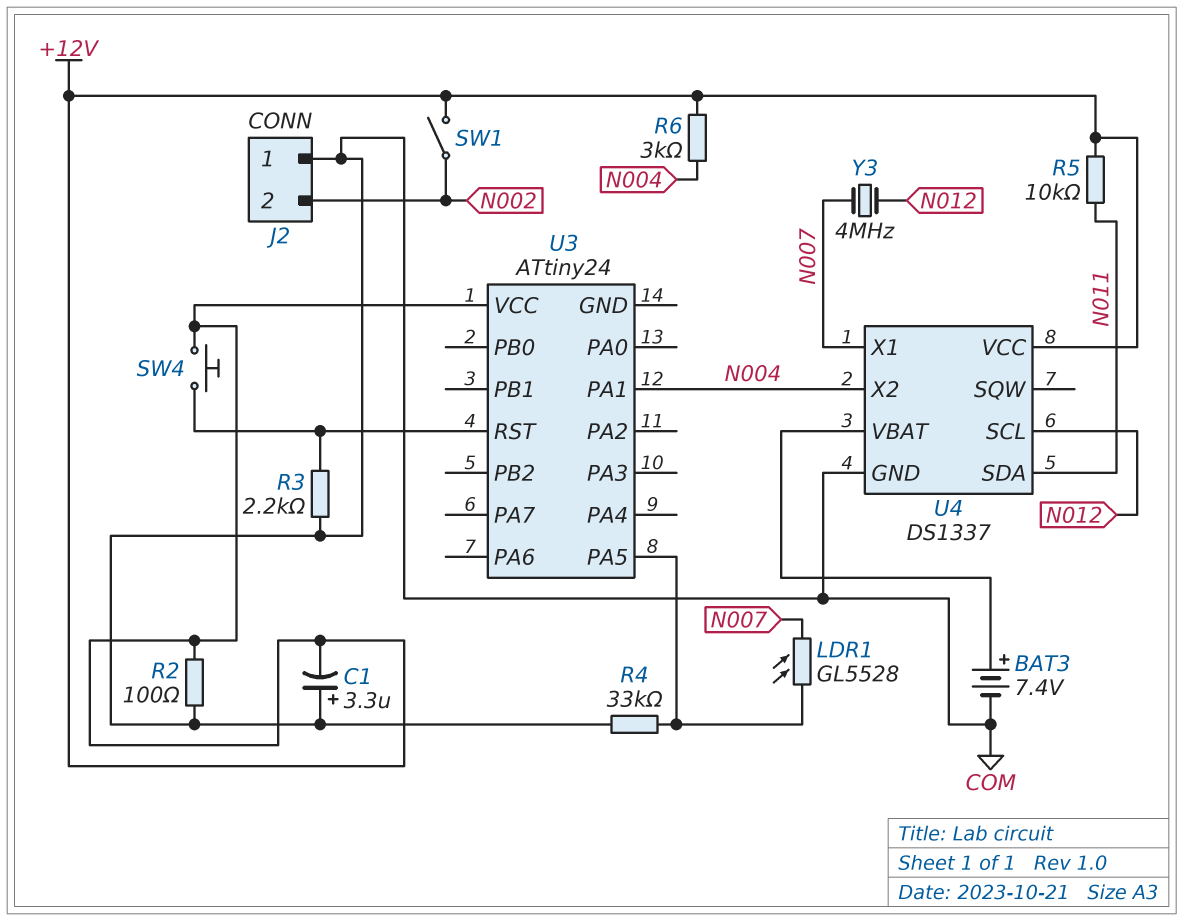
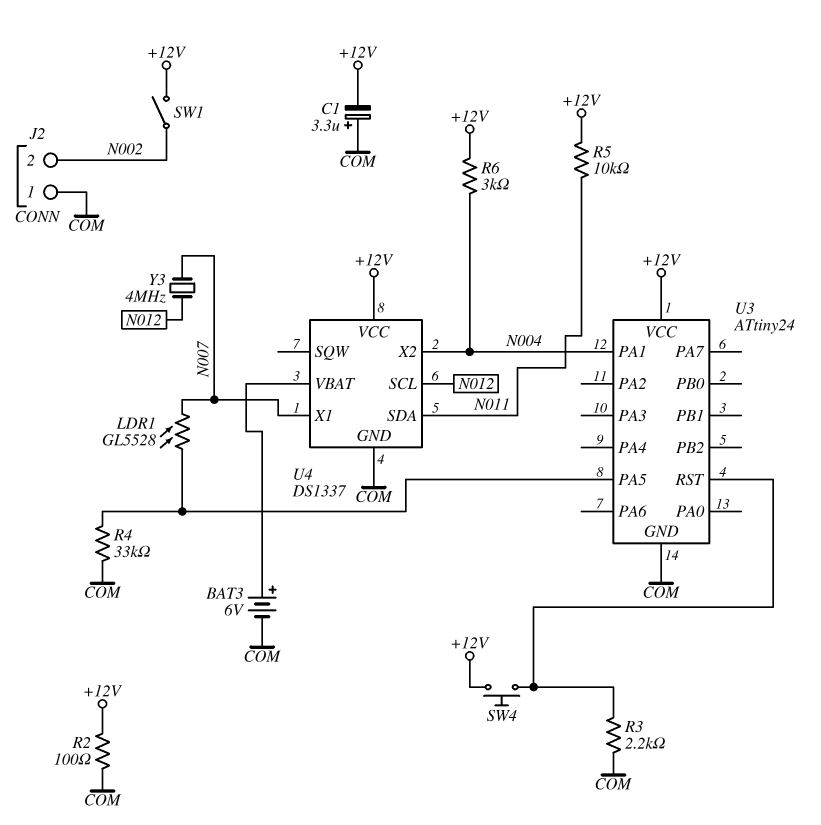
BAT3: 7.4V (plus U4/VBAT, minus COM) -> 6V (plus U4/VBAT, minus COM)
U3 pin GND: none -> COM

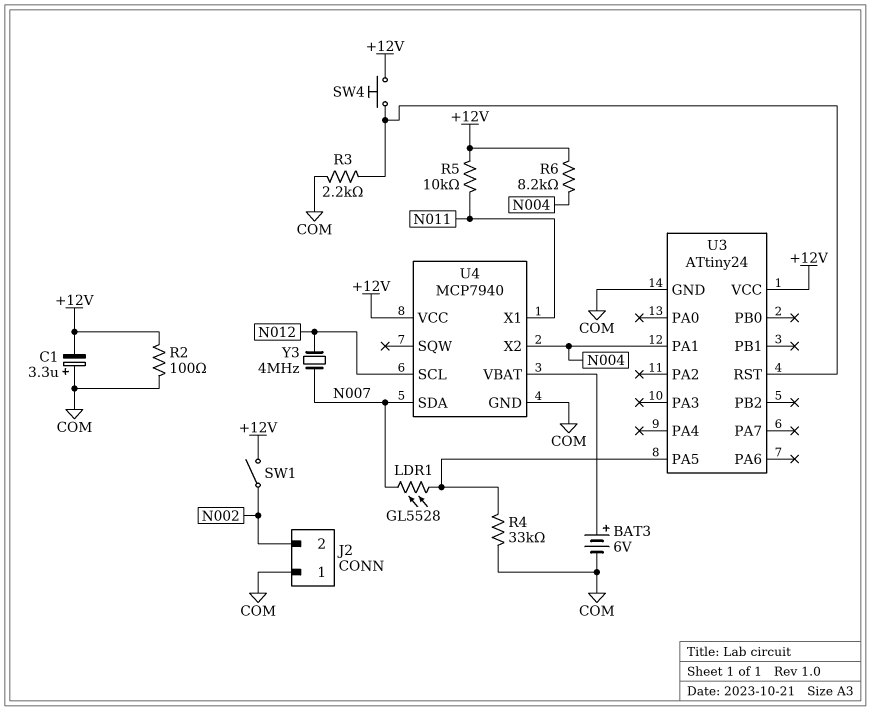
R6: 3k (+12V, N004) -> 8.2k (+12V, N004)
U4: DS1337 -> MCP7940
U4 pin SDA: N011 -> N007
U4 pin X1: N007 -> N011

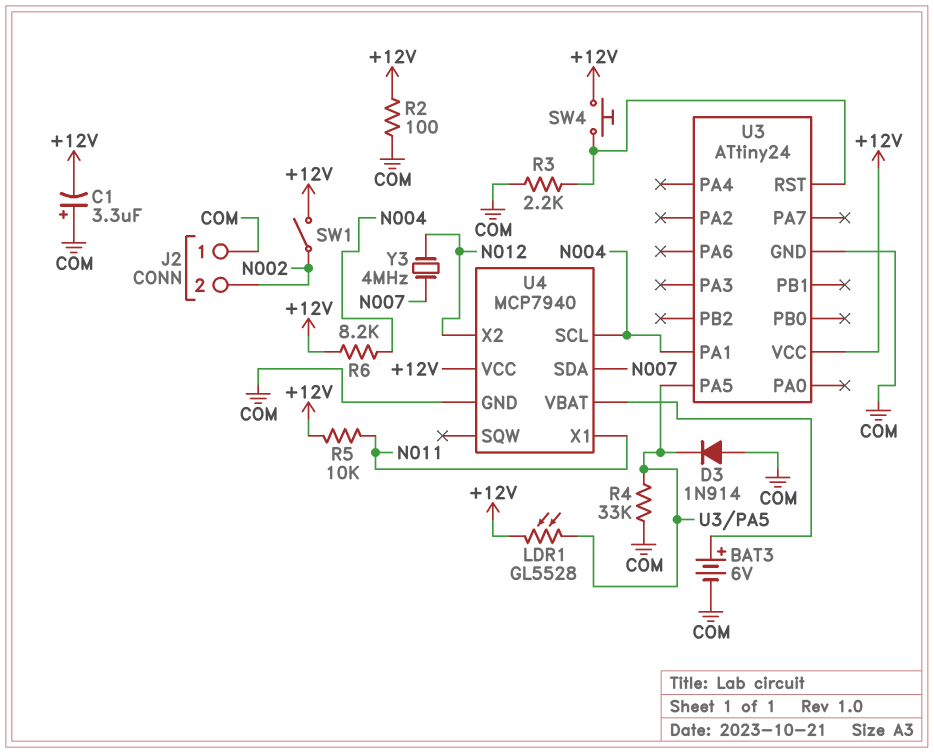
D3: none -> diode 1N914 (A COM, K U3/PA5)
LDR1: GL5528 (N007, U3/PA5) -> GL5528 (+12V, U3/PA5)
U4 pin SCL: N012 -> N004
U4 pin X2: N004 -> N012

